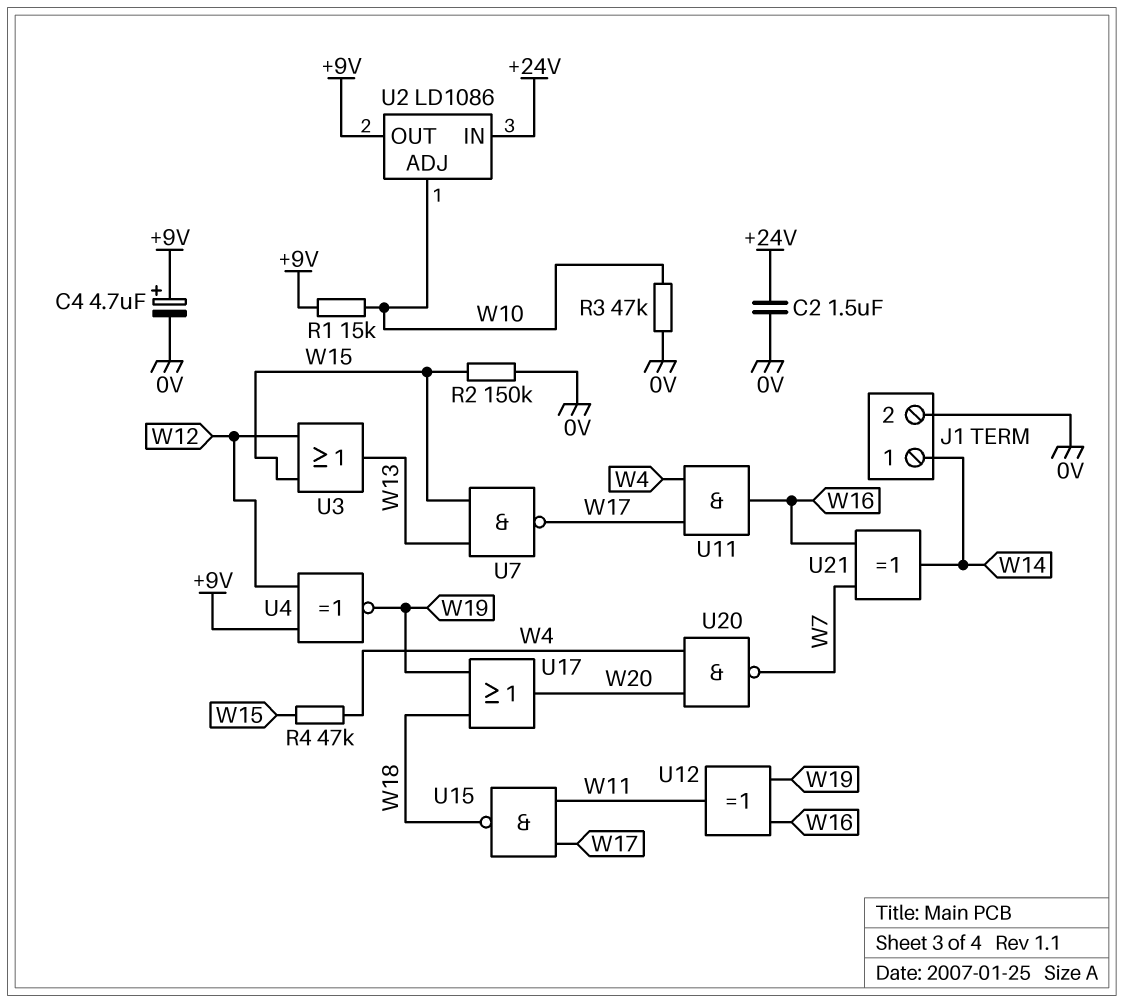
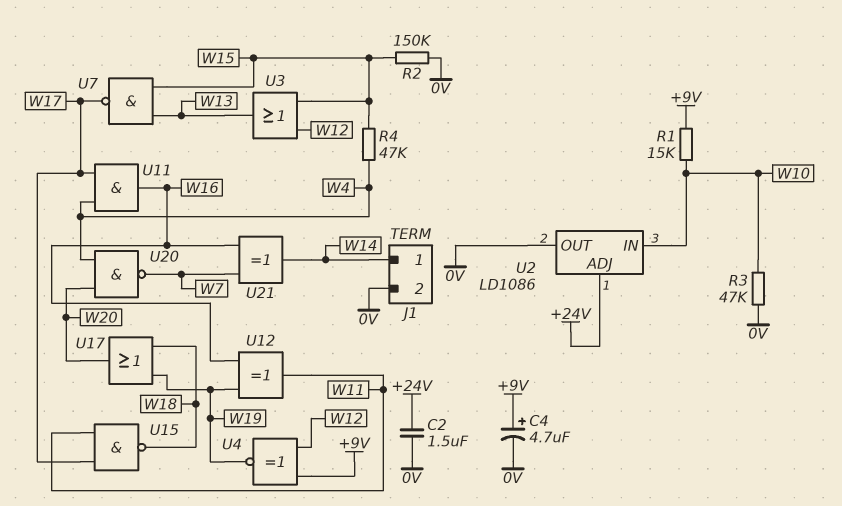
U2 pin ADJ: W10 -> +24V
U2 pin IN: +24V -> W10
U2 pin OUT: +9V -> 0V

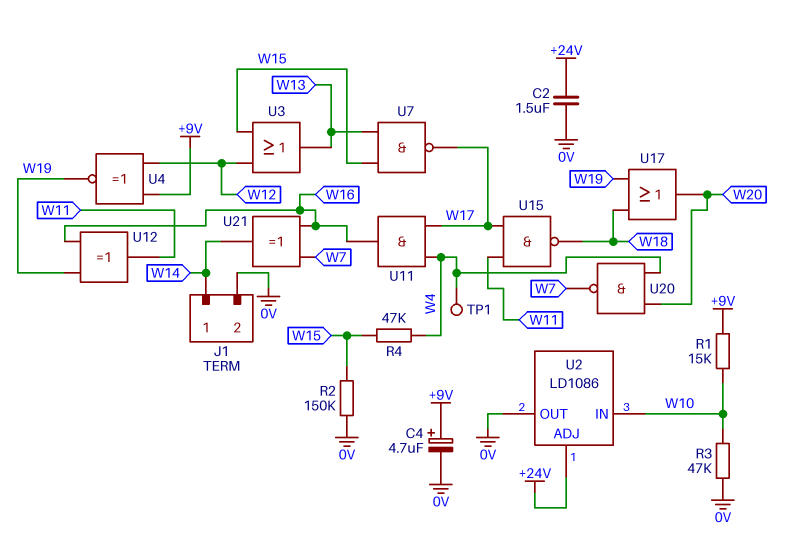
TP1: none -> test point (W4)

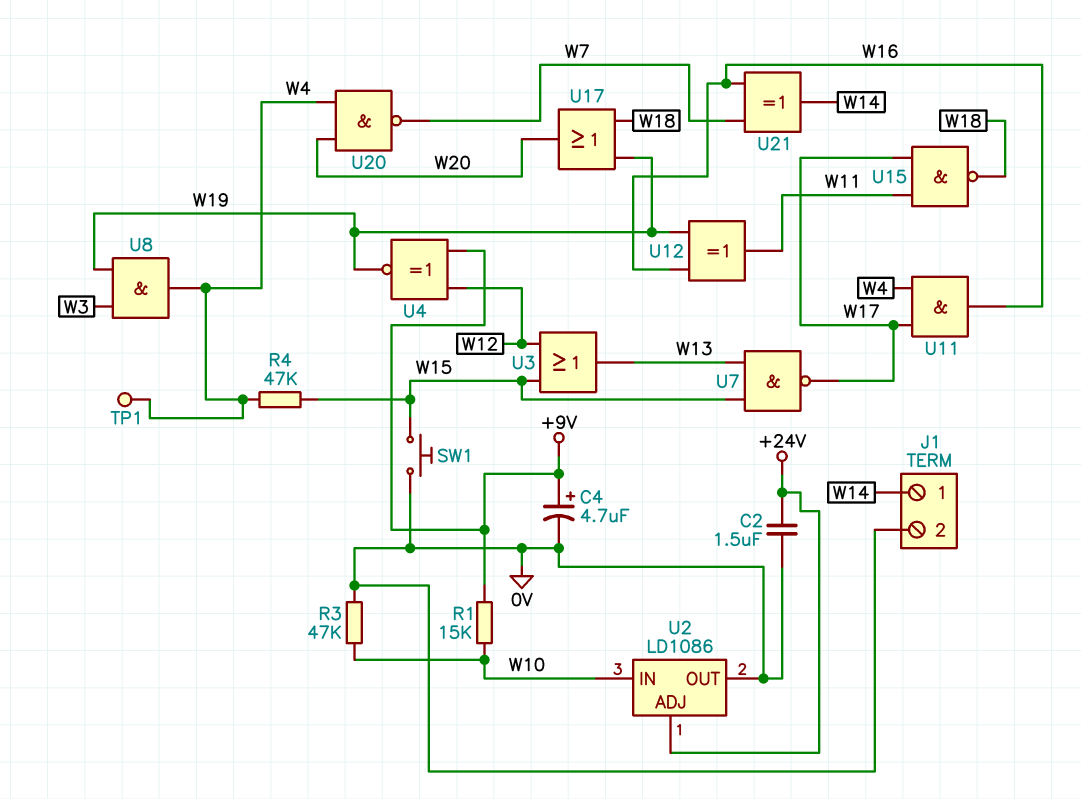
R2: 150k (0V, W15) -> none
SW1: none -> button (0V, W15)
U8: none -> AND (in W3, in W19, out W4)

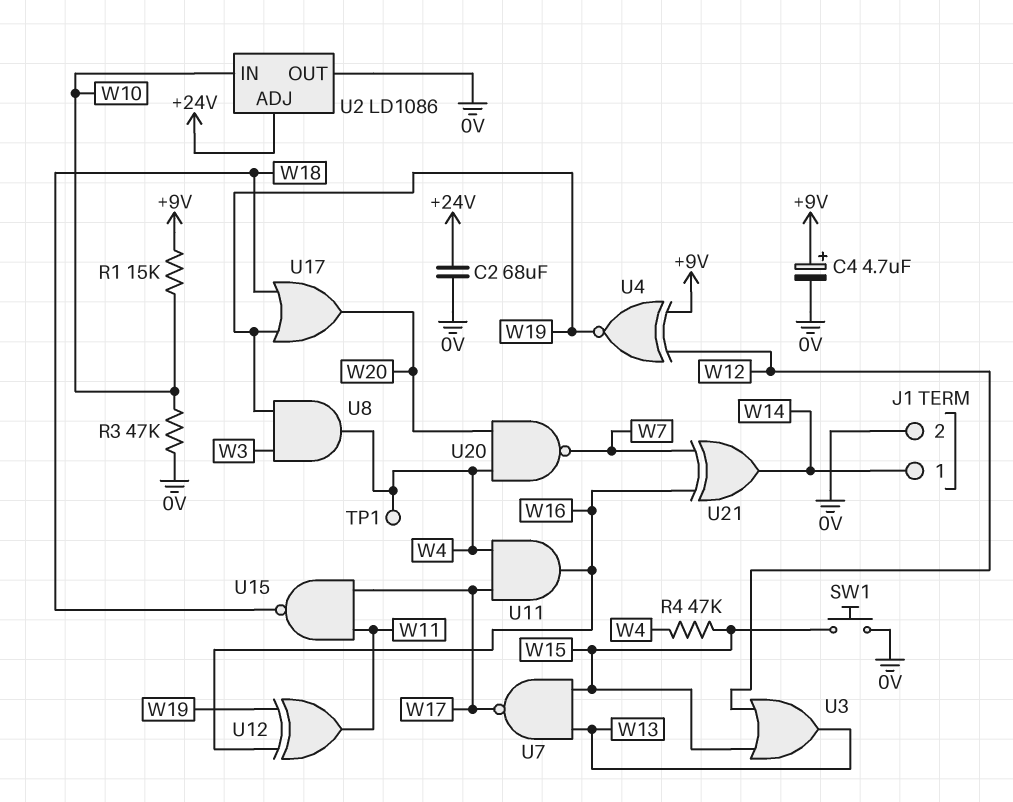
C2: 1.5uF (+24V, 0V) -> 68uF (+24V, 0V)

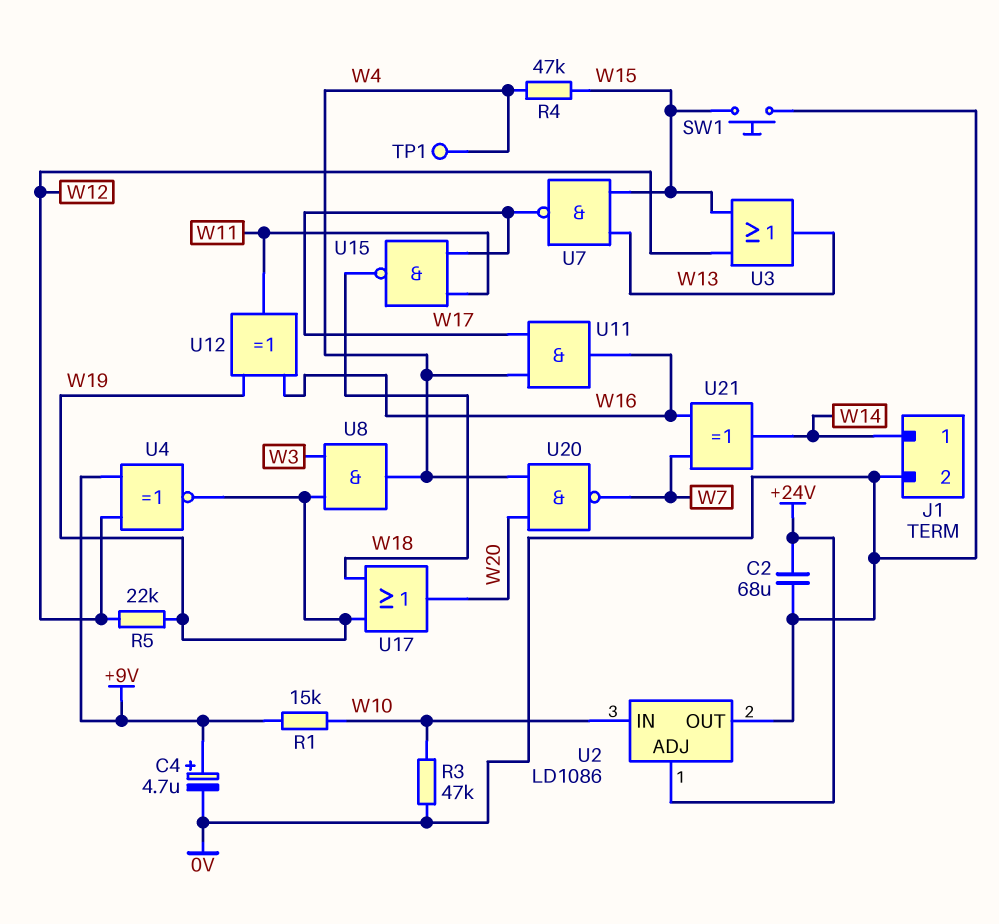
R5: none -> 22k (W12, W19)

